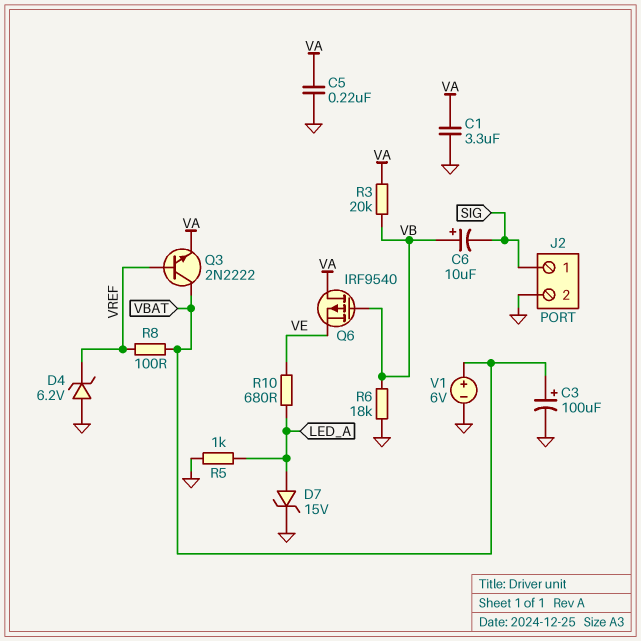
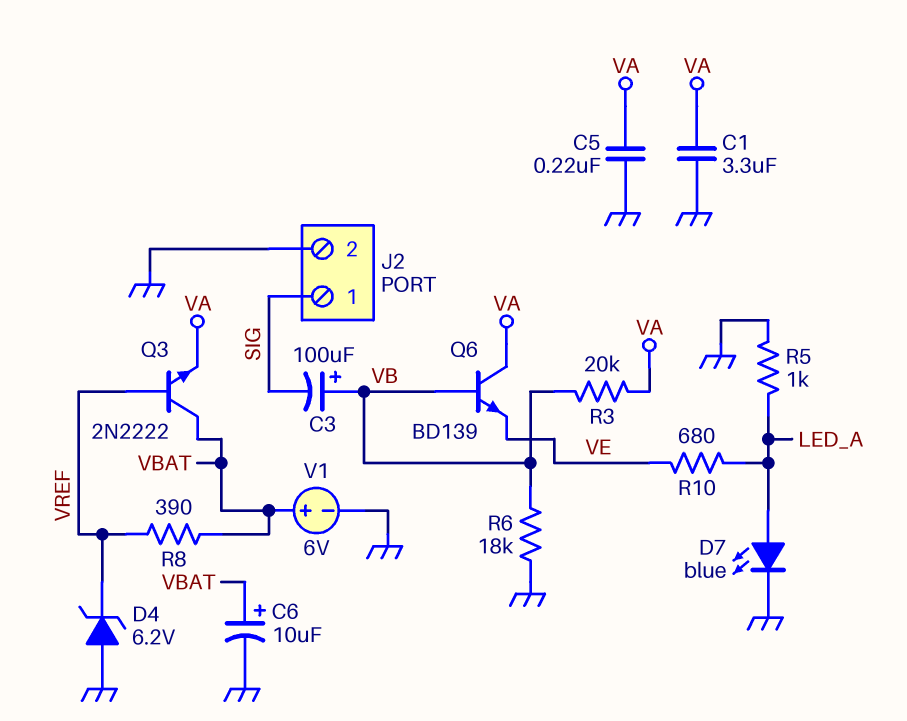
C3: 100uF (plus VBAT, minus GND) -> 100uF (plus VB, minus SIG)
C6: 10uF (plus VB, minus SIG) -> 10uF (plus VBAT, minus GND)
D7: zener 15V (A LED_A, K GND) -> LED blue (A LED_A, K GND)
Q6: PMOS IRF9540 (G VB, D VA, S VE) -> NPN BD139 (B VB, C VA, E VE)
R8: 100 (VBAT, VREF) -> 390 (VBAT, VREF)

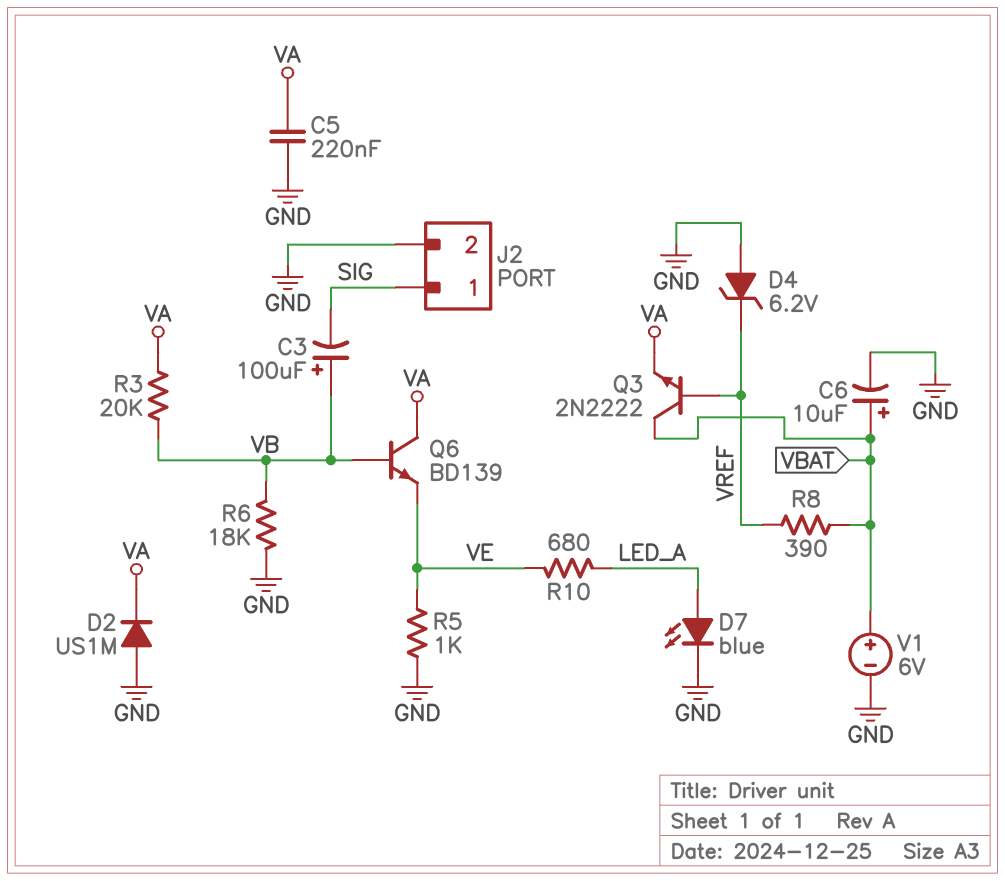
C1: 3.3uF (GND, VA) -> none
D2: none -> diode US1M (A GND, K VA)
R5: 1k (GND, LED_A) -> 1k (GND, VE)

